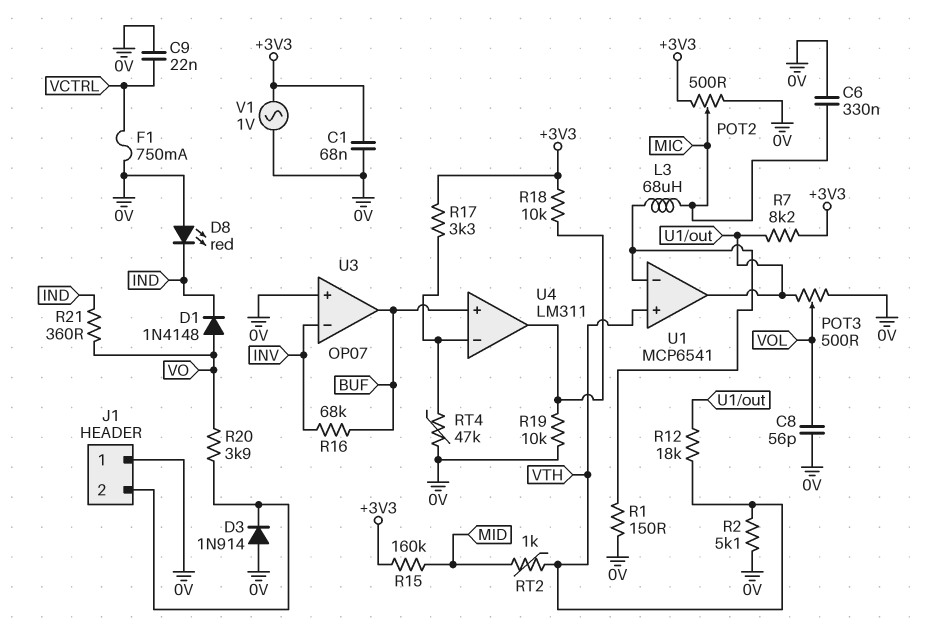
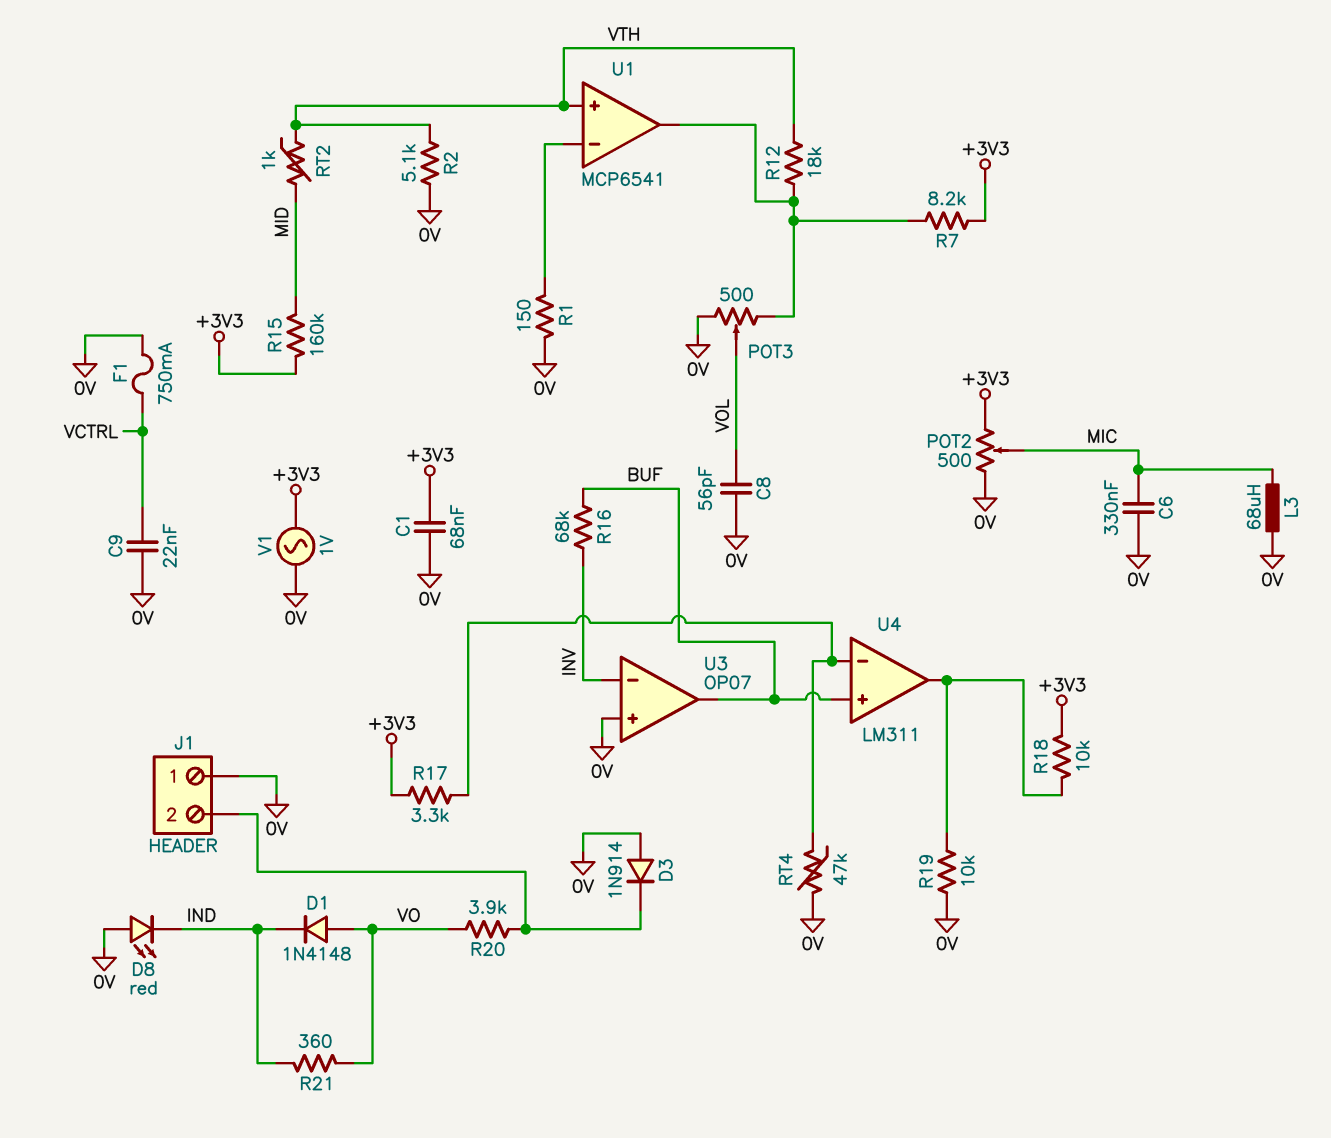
L3: 68uH (MIC, U1/in-) -> 68uH (0V, MIC)

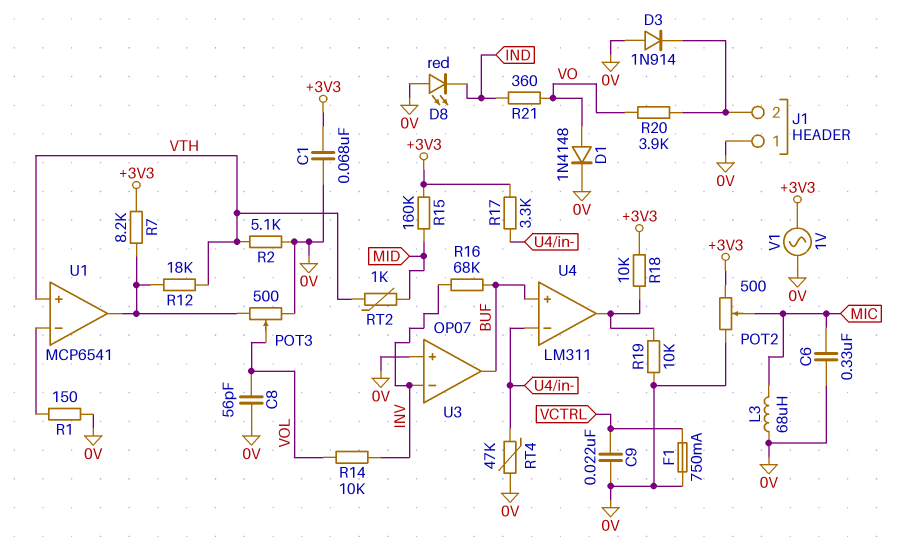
D1: diode 1N4148 (A VO, K IND) -> diode 1N4148 (A VO, K 0V)
R14: none -> 10k (INV, VOL)

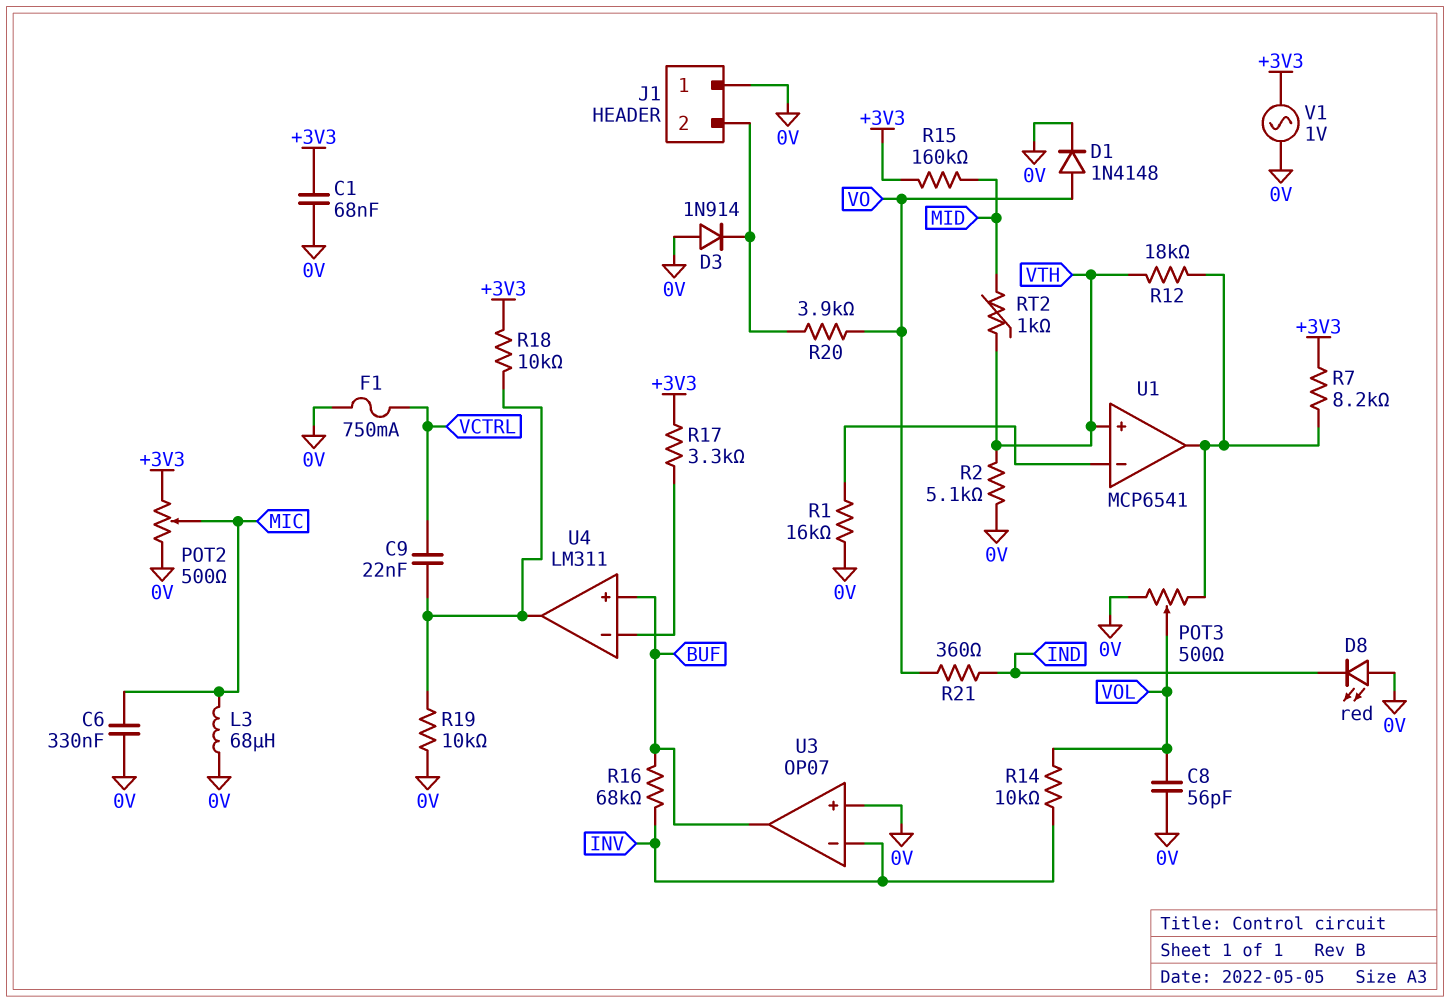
C9: 22nF (0V, VCTRL) -> 22nF (U4/out, VCTRL)
R1: 150 (0V, U1/in-) -> 16k (0V, U1/in-)
RT4: 47k (0V, U4/in-) -> none

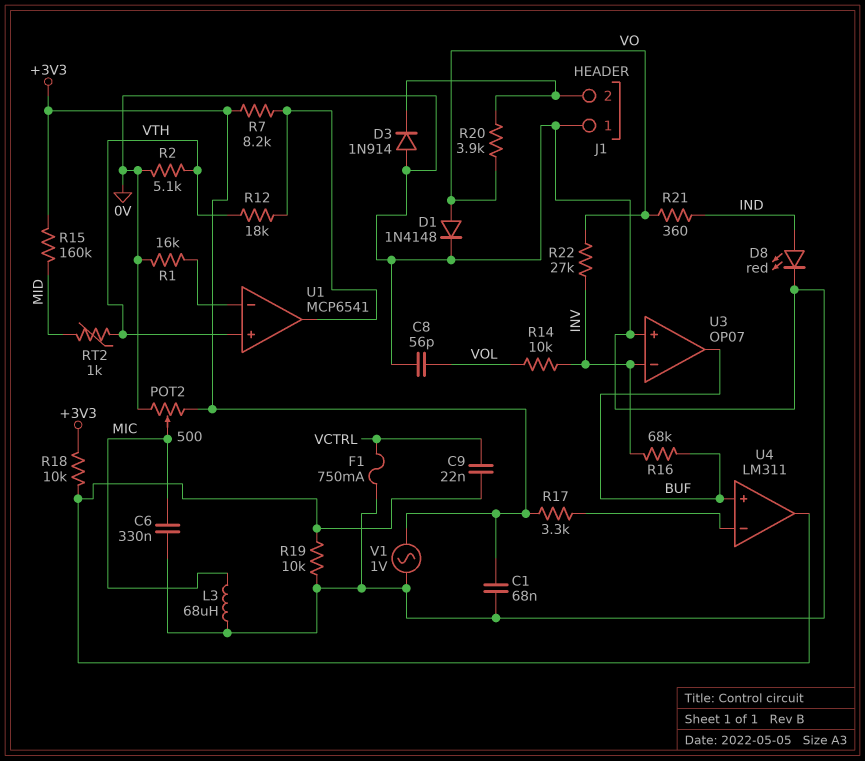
D8: LED red (A 0V, K IND) -> LED red (A IND, K 0V)
POT3: 500 (0V, U1/out, wiper VOL) -> none
R22: none -> 27k (INV, VO)

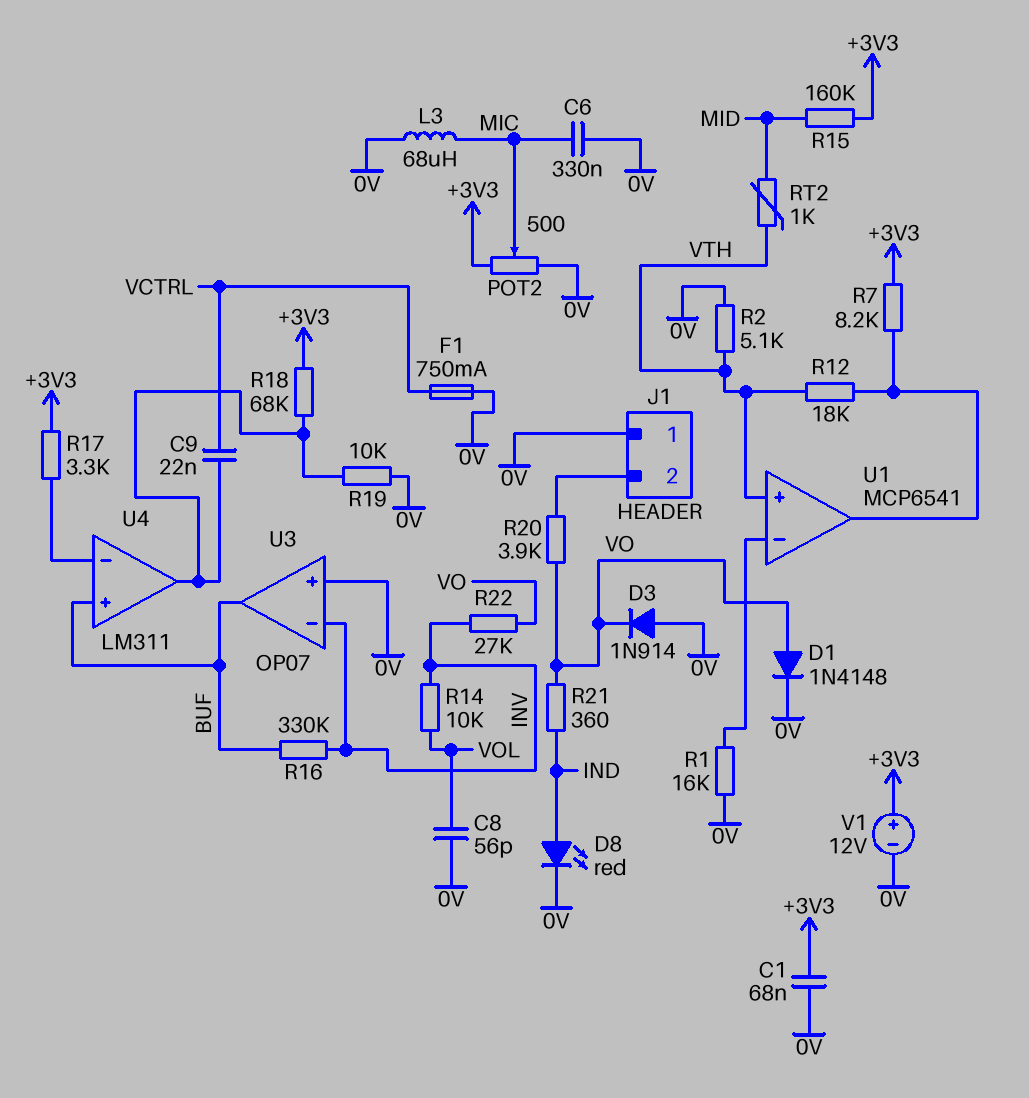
D3: diode 1N914 (A 0V, K J1/2) -> diode 1N914 (A 0V, K VO)
R16: 68k (BUF, INV) -> 330k (BUF, INV)
R18: 10k (+3V3, U4/out) -> 68k (+3V3, U4/out)
V1: AC 1V (+3V3, 0V) -> 12V (plus +3V3, minus 0V)

